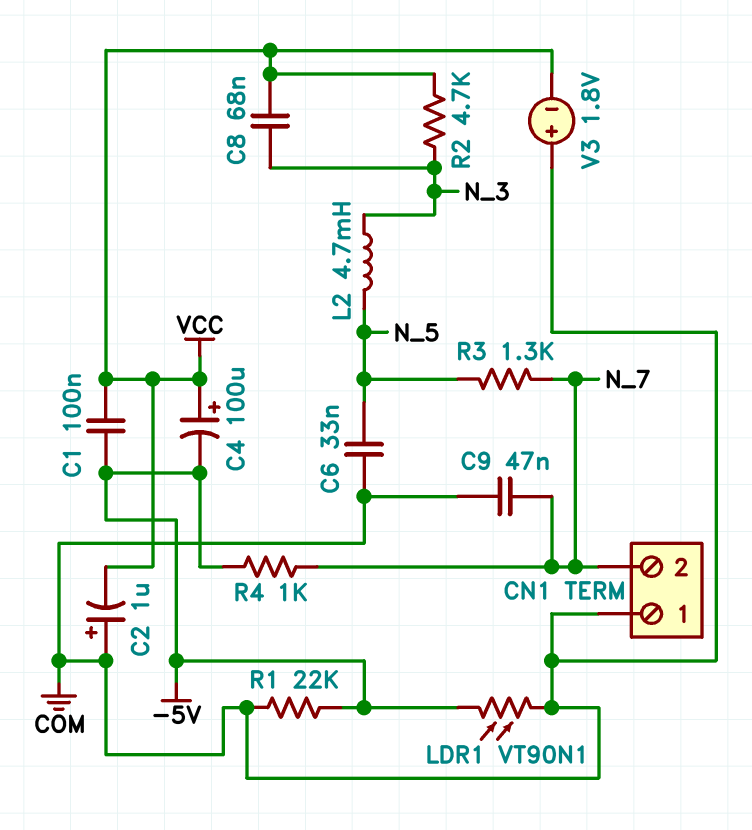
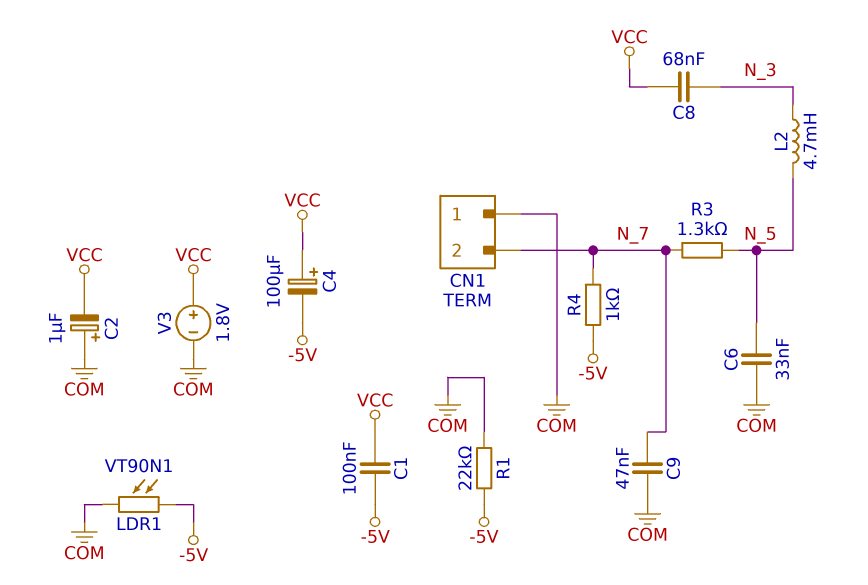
R2: 4.7k (N_3, VCC) -> none
V3: 1.8V (plus COM, minus VCC) -> 1.8V (plus VCC, minus COM)

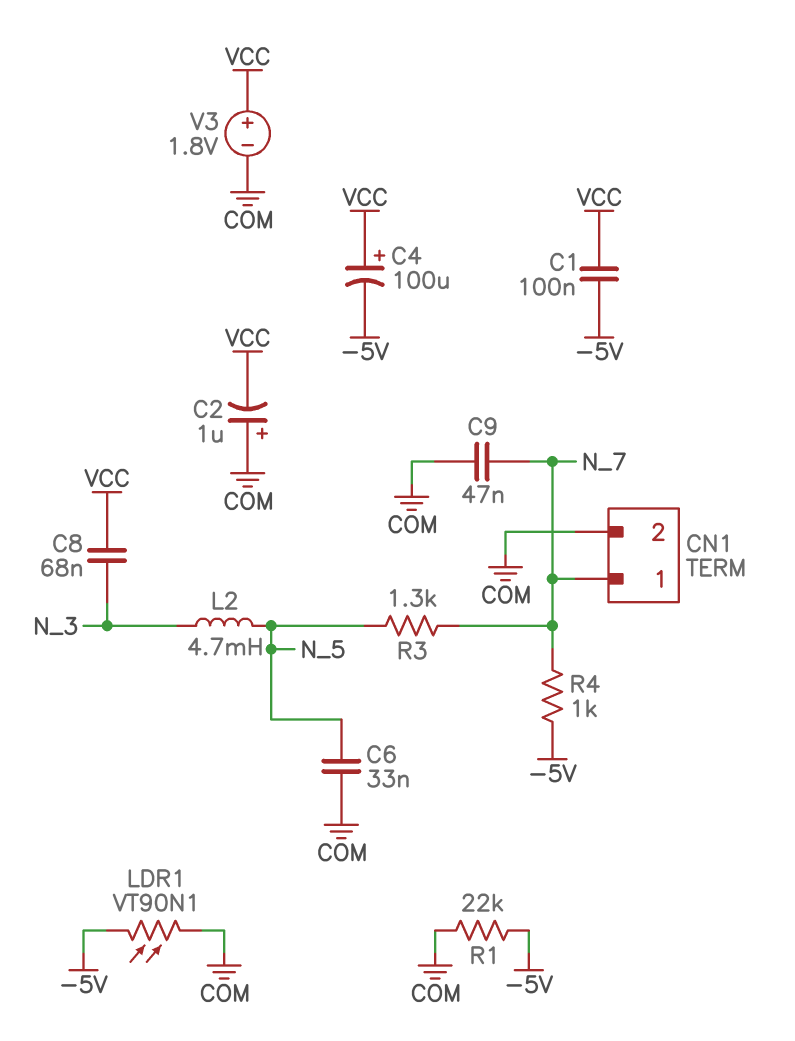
CN1 pin 1: COM -> N_7
CN1 pin 2: N_7 -> COM

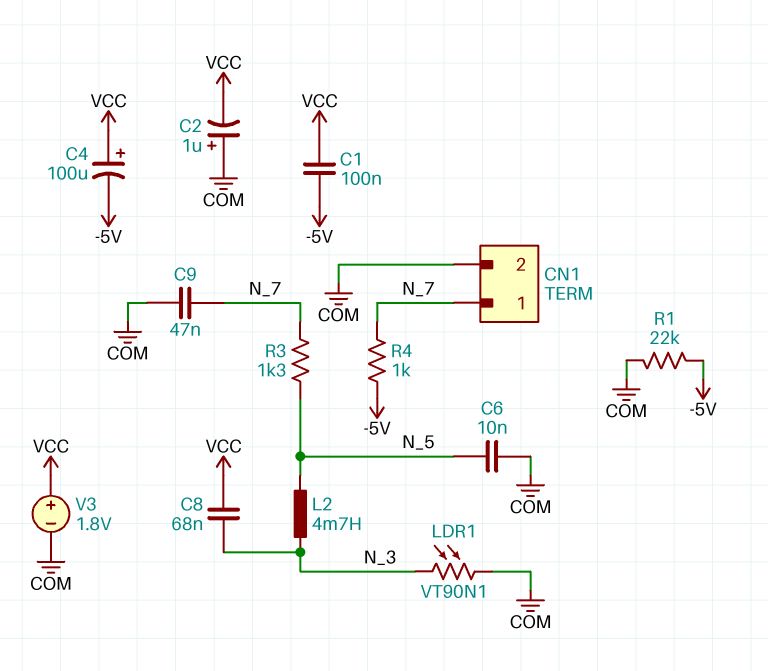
C6: 33nF (COM, N_5) -> 10nF (COM, N_5)
LDR1: VT90N1 (-5V, COM) -> VT90N1 (COM, N_3)

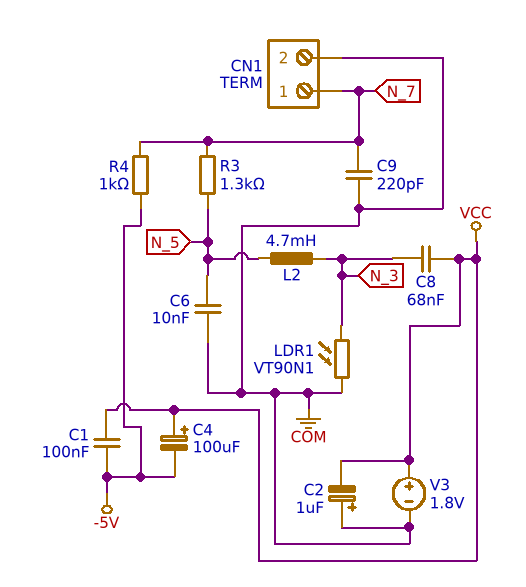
C9: 47nF (COM, N_7) -> 220pF (COM, N_7)
R1: 22k (-5V, COM) -> none

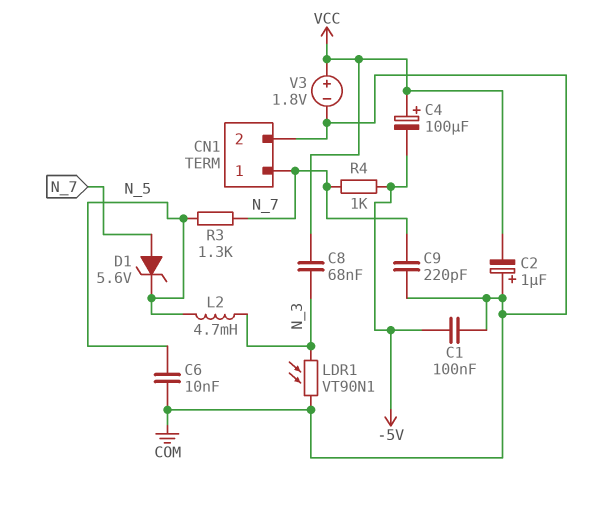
C1: 100nF (-5V, VCC) -> 100nF (-5V, COM)
D1: none -> zener 5.6V (A N_7, K N_5)

